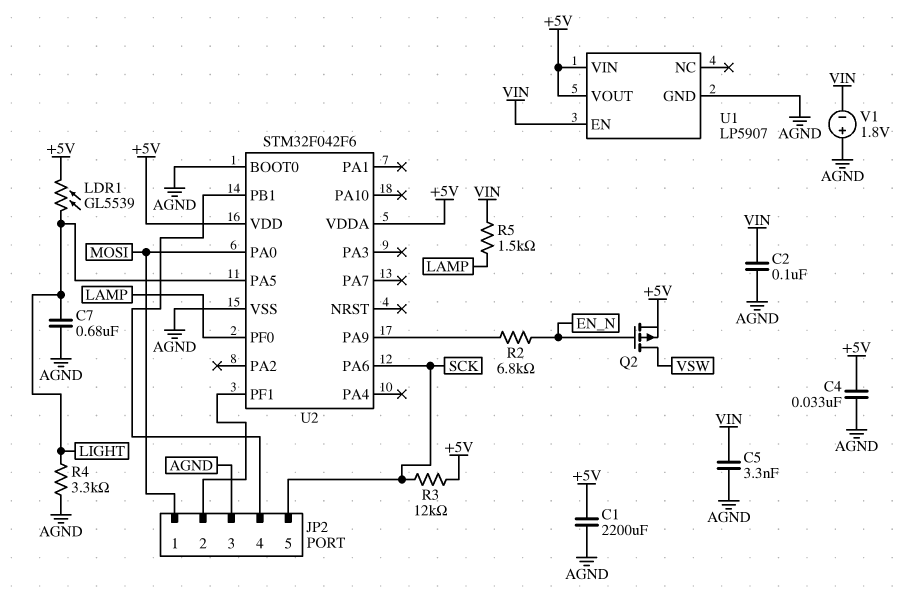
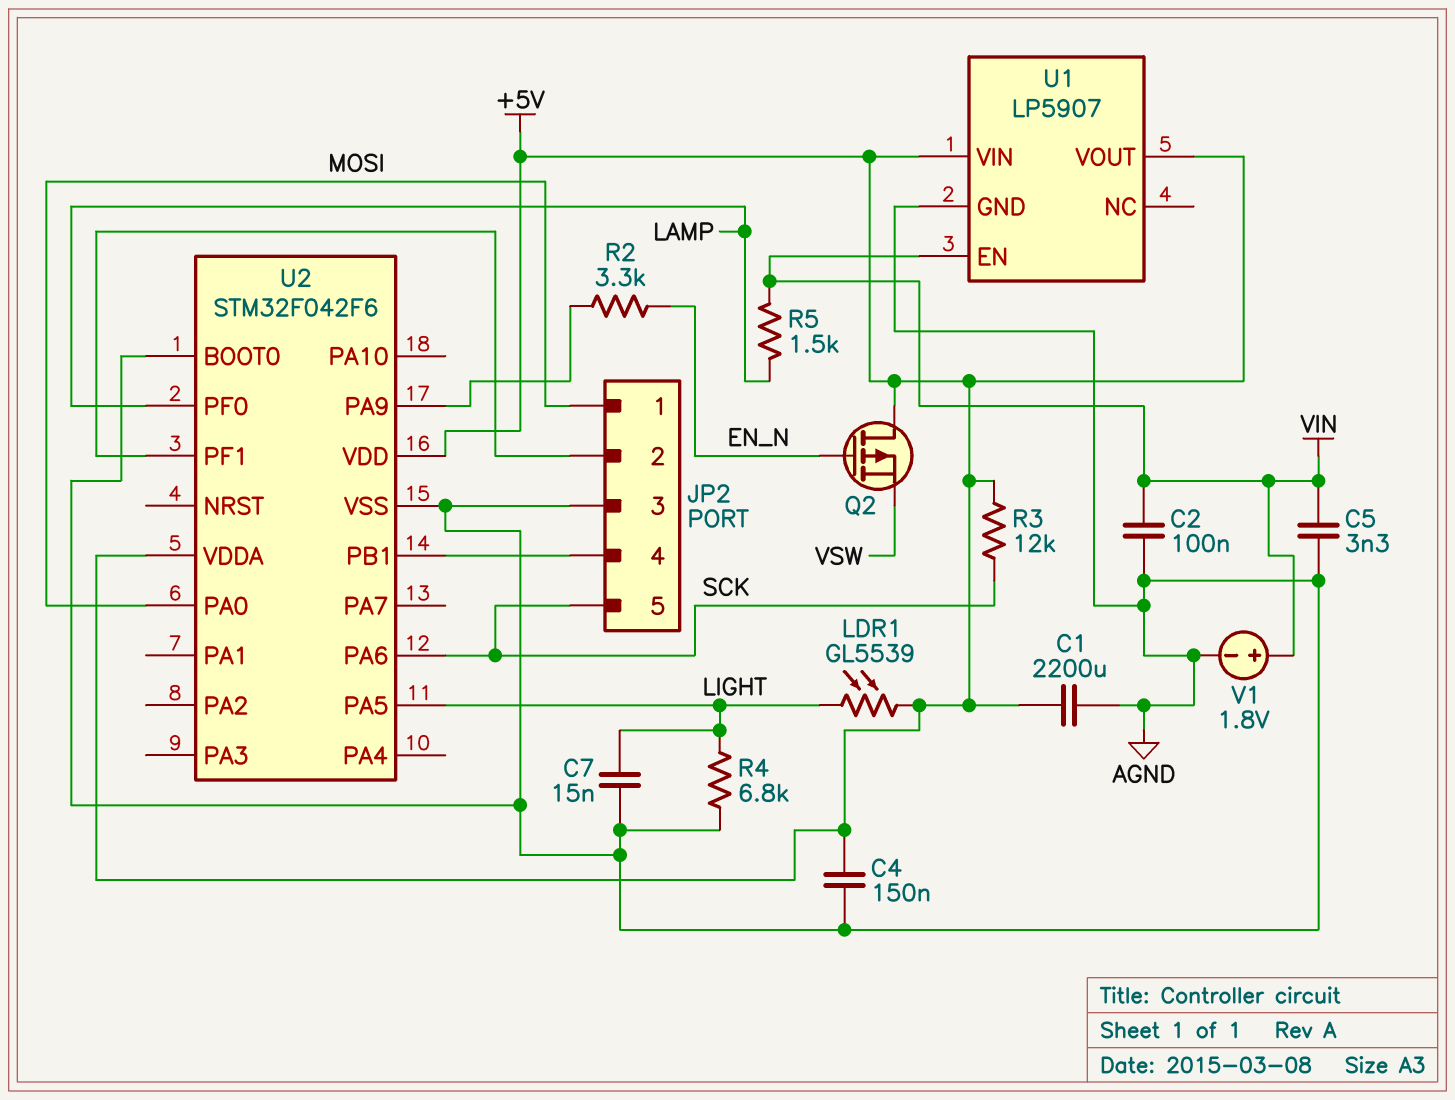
C4: 33nF (+5V, AGND) -> 150nF (+5V, AGND)
C7: 680nF (AGND, LIGHT) -> 15nF (AGND, LIGHT)
Q2: PMOS (G EN_N, D VSW, S +5V) -> PMOS (G EN_N, D +5V, S VSW)
R2: 6.8k (EN_N, U2/PA9) -> 3.3k (EN_N, U2/PA9)
R4: 3.3k (AGND, LIGHT) -> 6.8k (AGND, LIGHT)
V1: 1.8V (plus AGND, minus VIN) -> 1.8V (plus VIN, minus AGND)

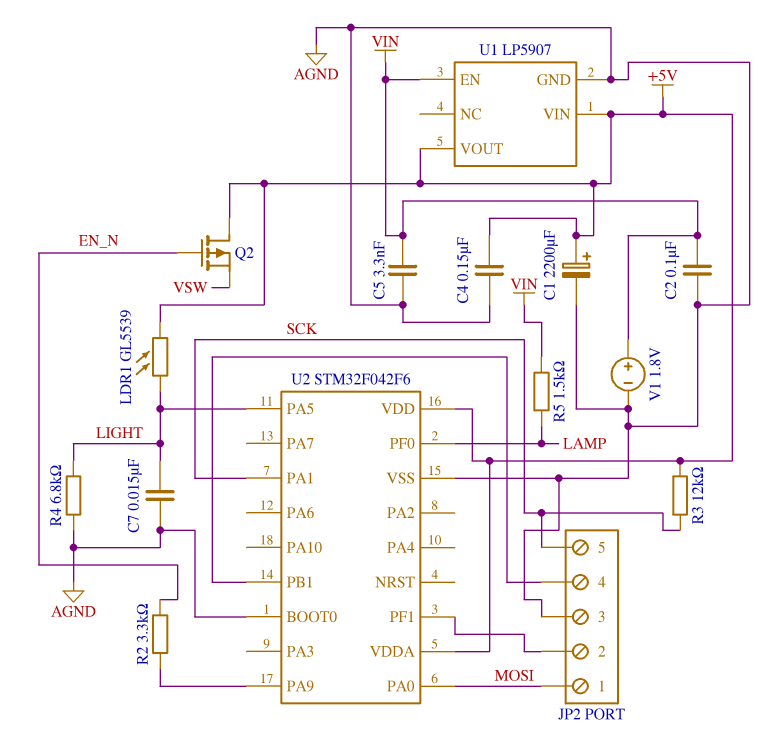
C1: 2200uF (+5V, AGND) -> 2200uF (plus +5V, minus AGND)
U2 pin PA1: none -> SCK
U2 pin PA6: SCK -> none

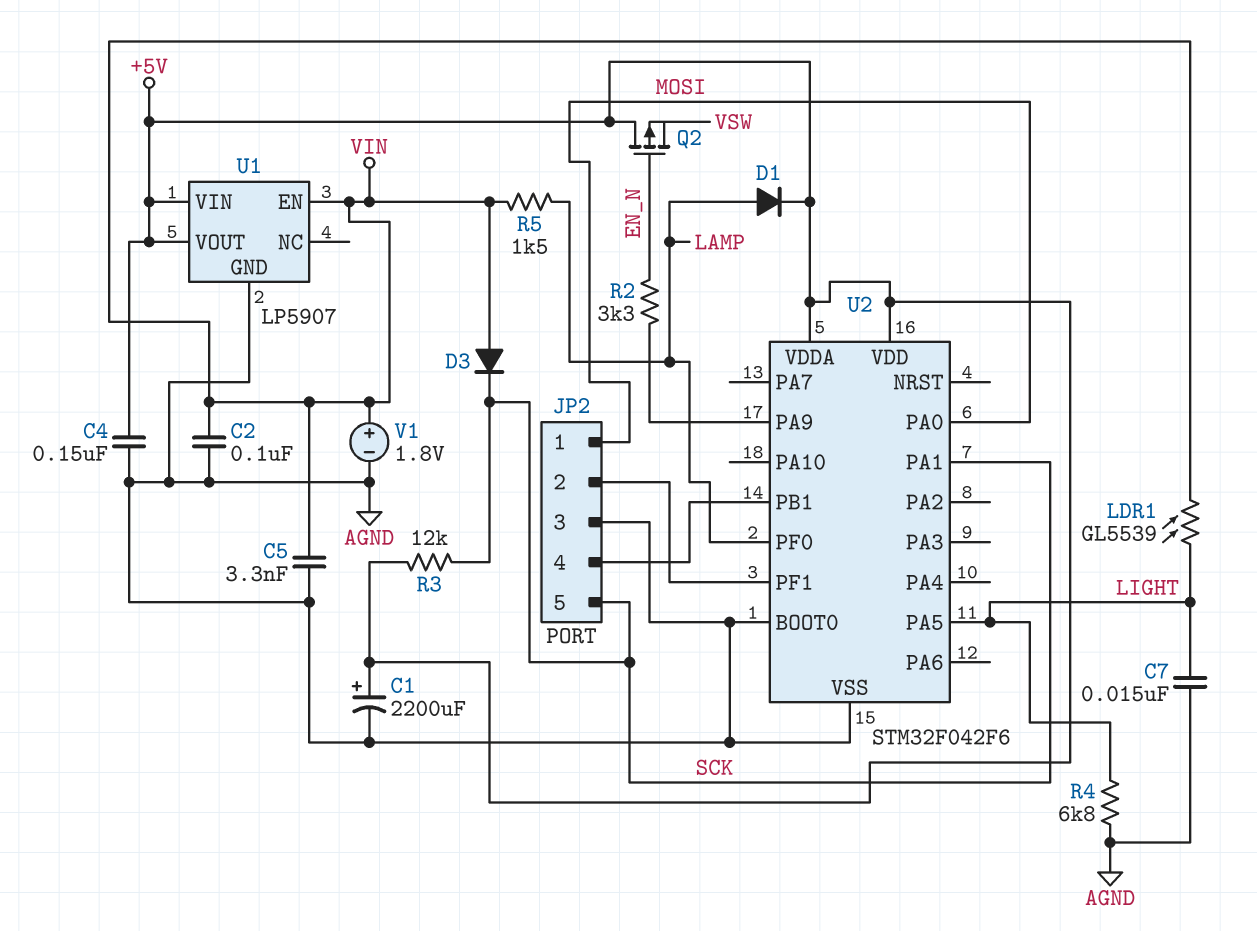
D1: none -> diode (A LAMP, K +5V)
D3: none -> diode (A VIN, K SCK)
LDR1: GL5539 (+5V, LIGHT) -> GL5539 (LIGHT, VIN)

